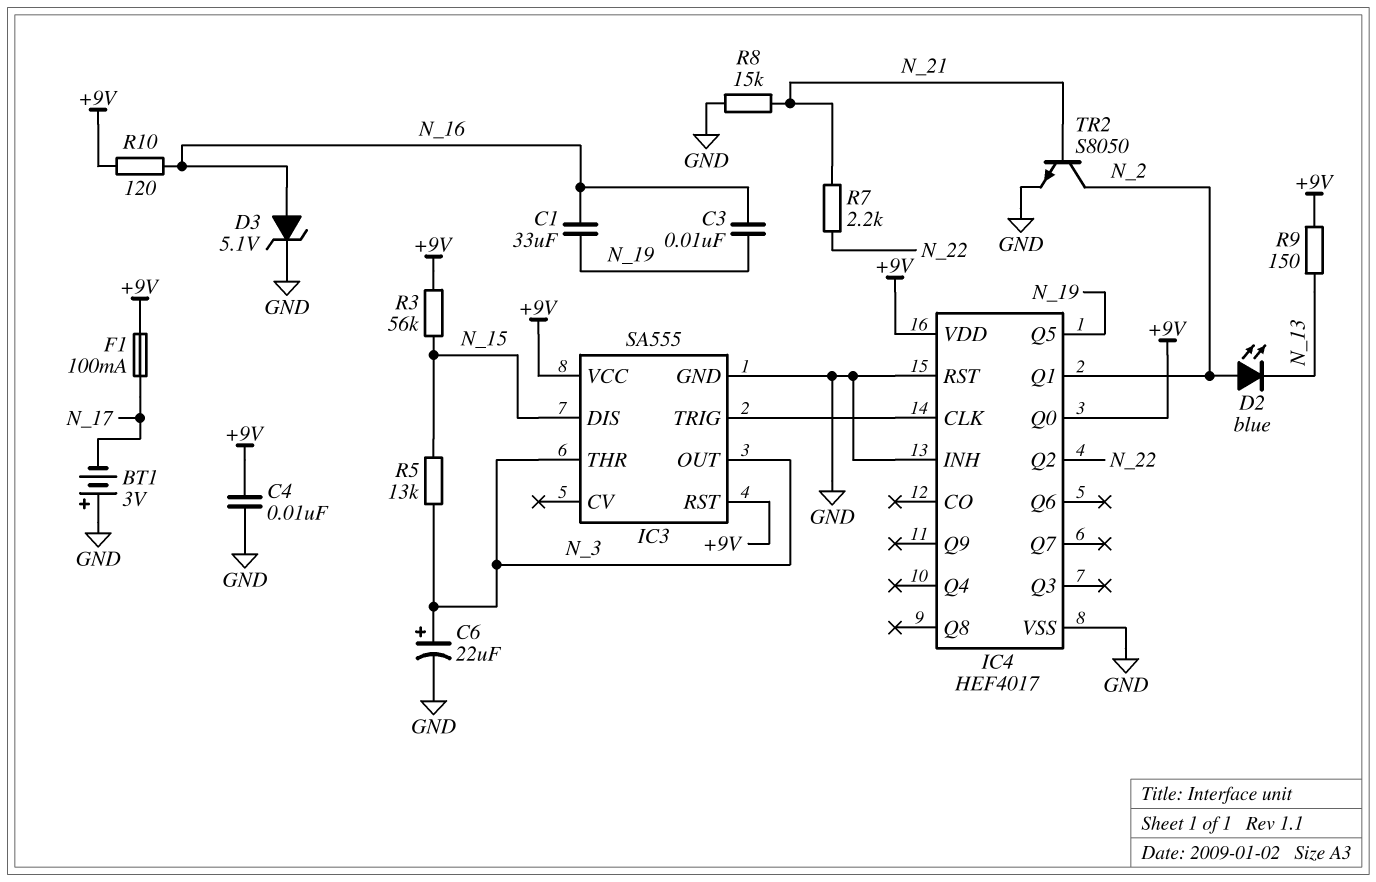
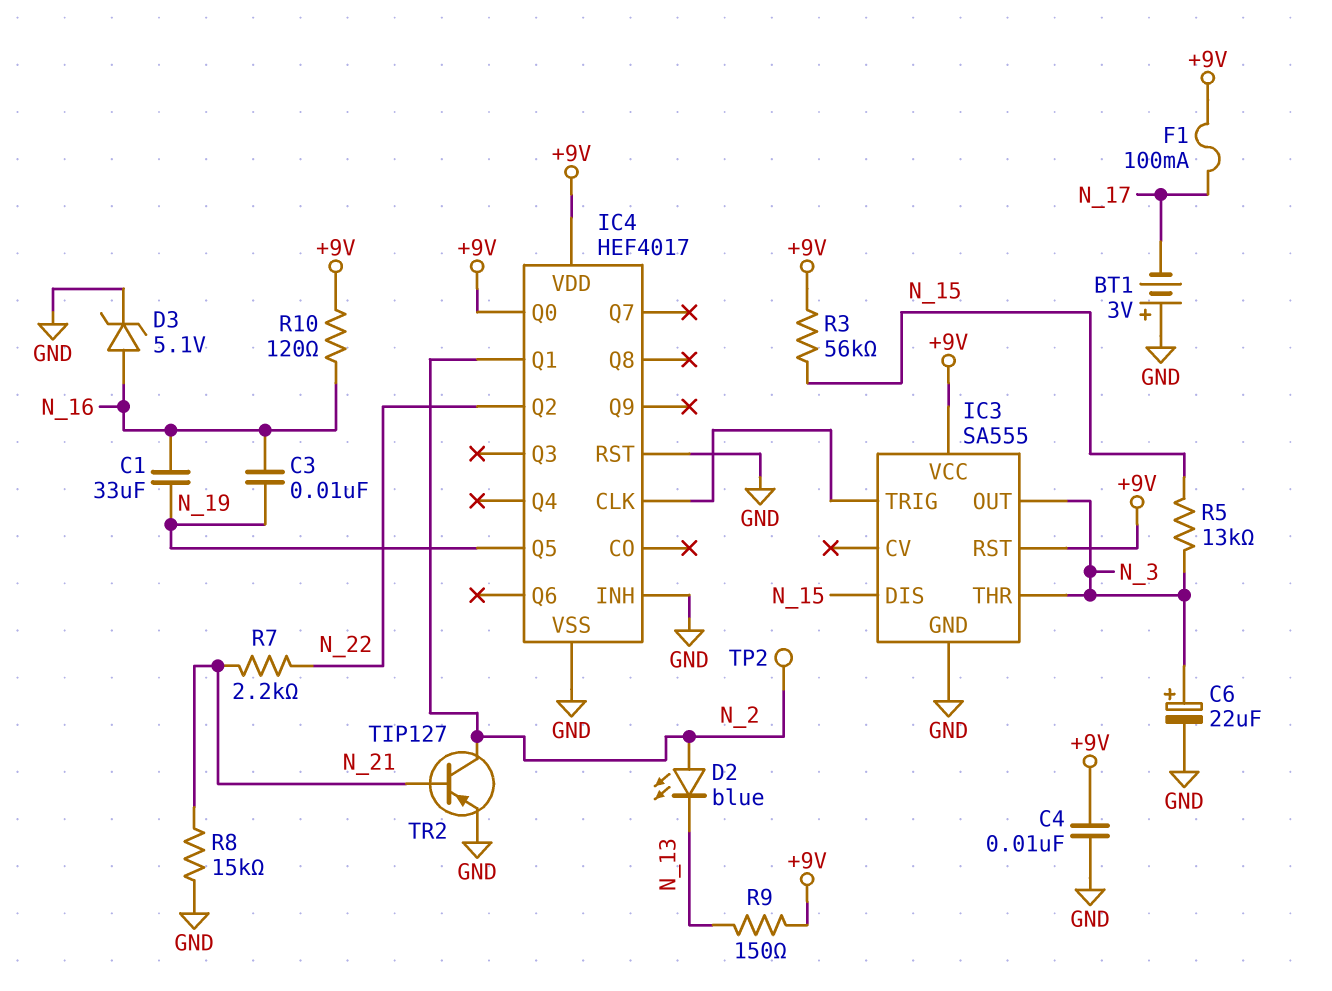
TP2: none -> test point (N_2)
TR2: NPN S8050 (B N_21, C N_2, E GND) -> PNP TIP127 (B N_21, C N_2, E GND)

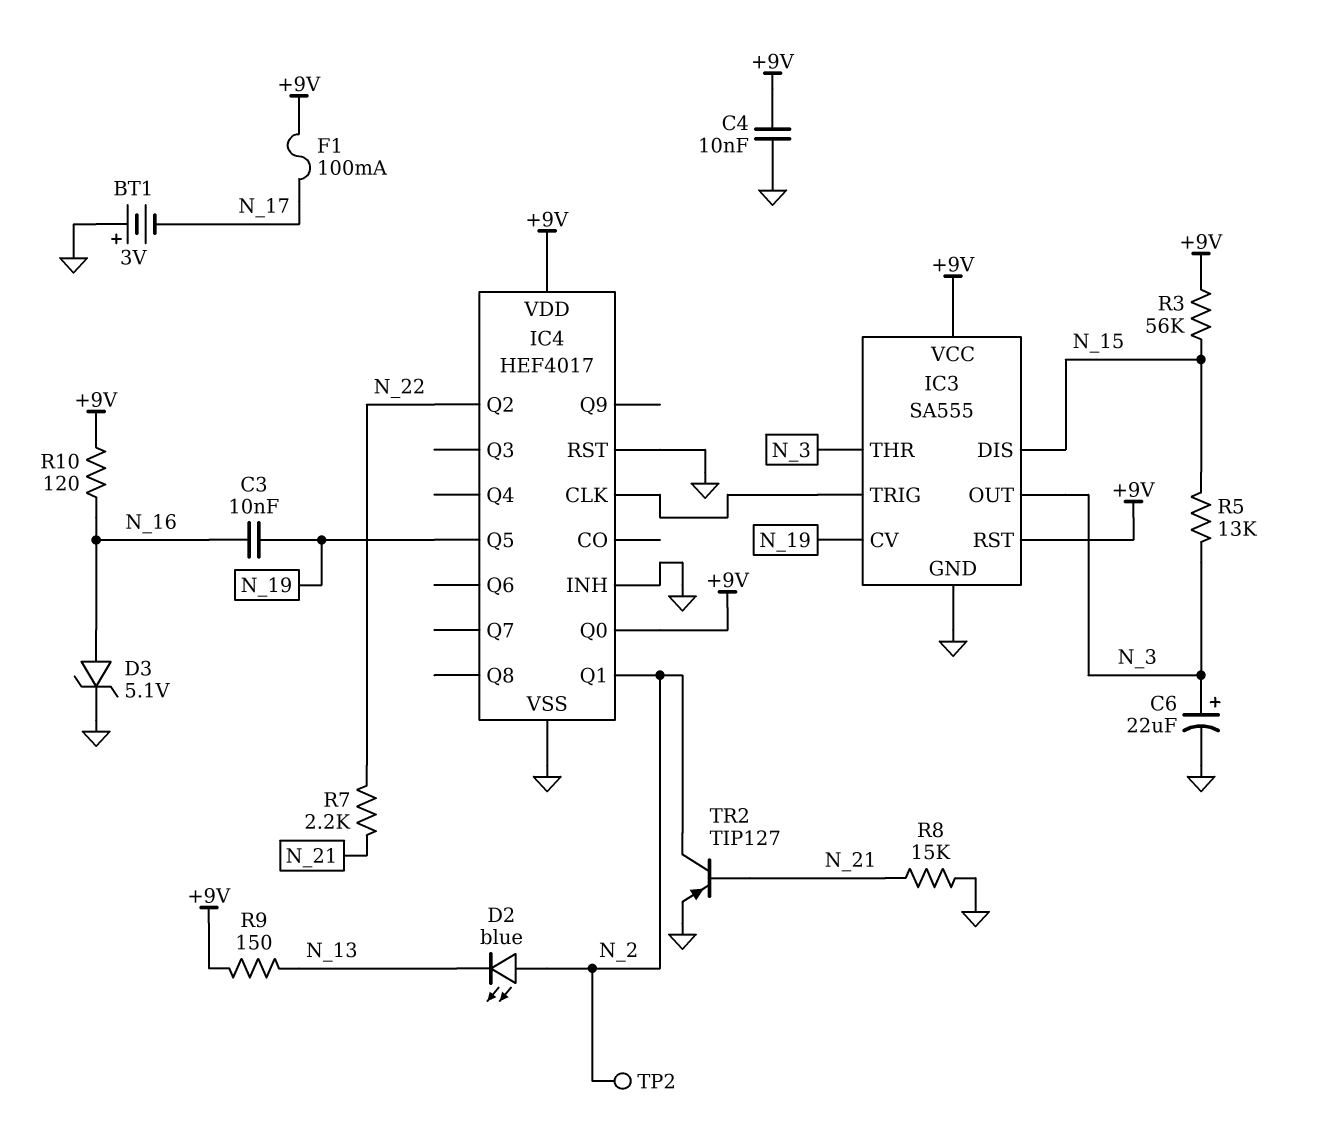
C1: 33uF (N_16, N_19) -> none
IC3 pin CV: none -> N_19

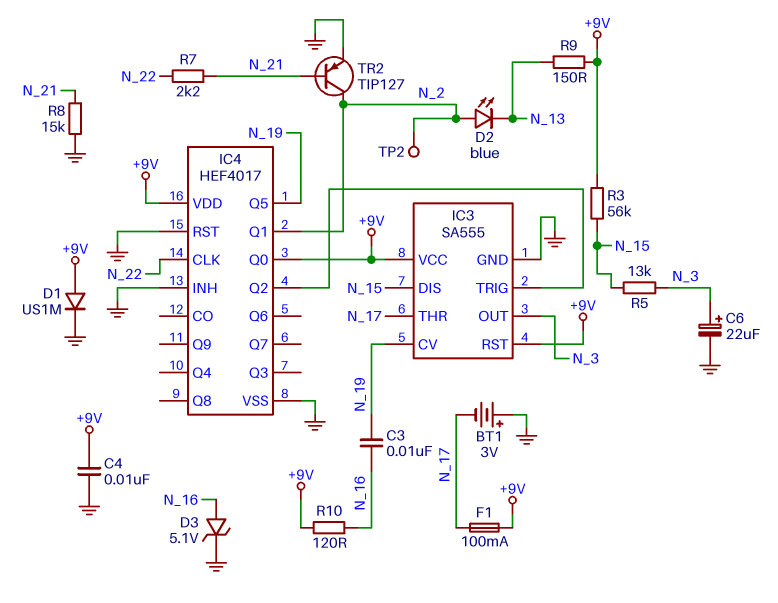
D1: none -> diode US1M (A +9V, K GND)
IC3 pin THR: N_3 -> N_17
IC4 pin CLK: IC3/TRIG -> N_22
IC4 pin Q2: N_22 -> IC3/TRIG

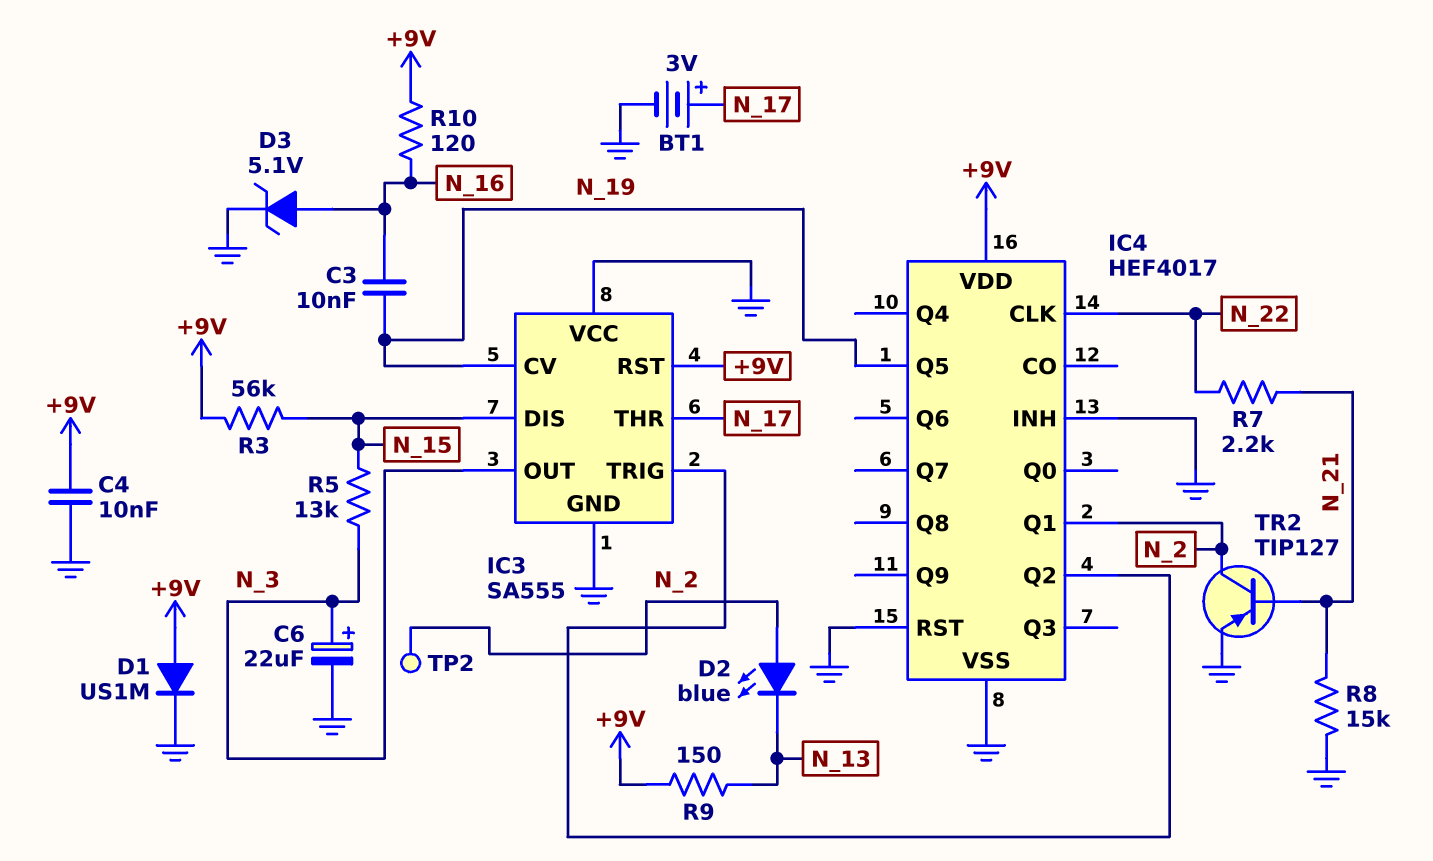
BT1: 3V (plus GND, minus N_17) -> 3V (plus N_17, minus GND)
F1: 100mA (+9V, N_17) -> none
IC3 pin VCC: +9V -> GND
IC4 pin Q0: +9V -> none

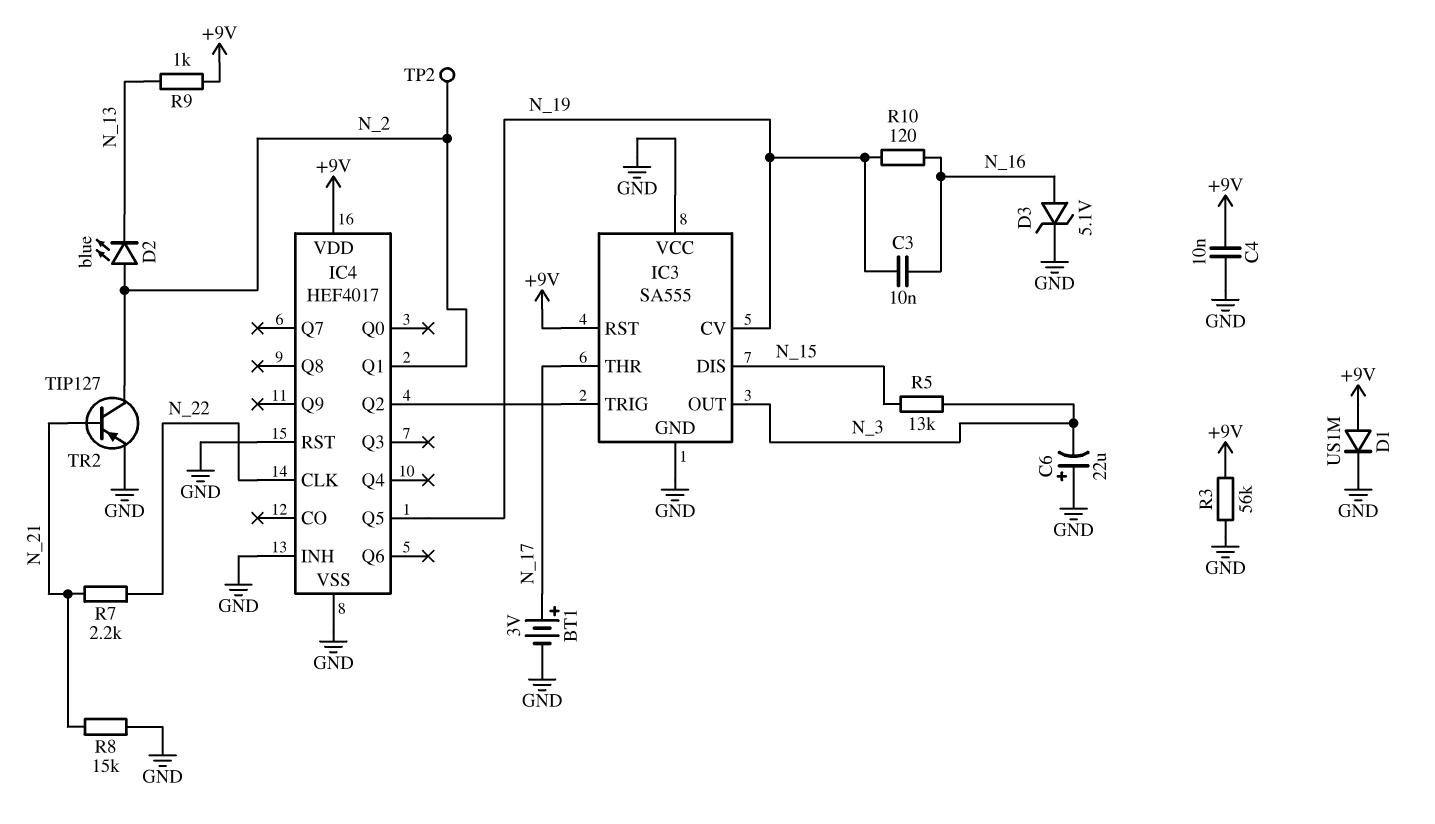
C6: 22uF (plus N_3, minus GND) -> 22uF (plus GND, minus N_3)
R3: 56k (+9V, N_15) -> 56k (+9V, GND)
R9: 150 (+9V, N_13) -> 1k (+9V, N_13)
R10: 120 (+9V, N_16) -> 120 (N_16, N_19)

